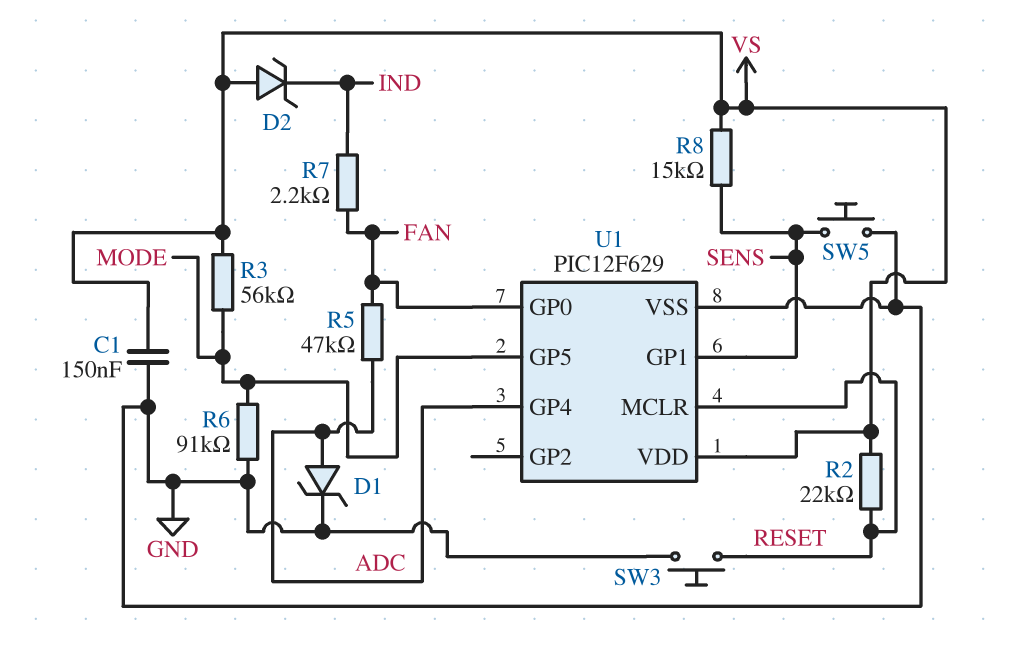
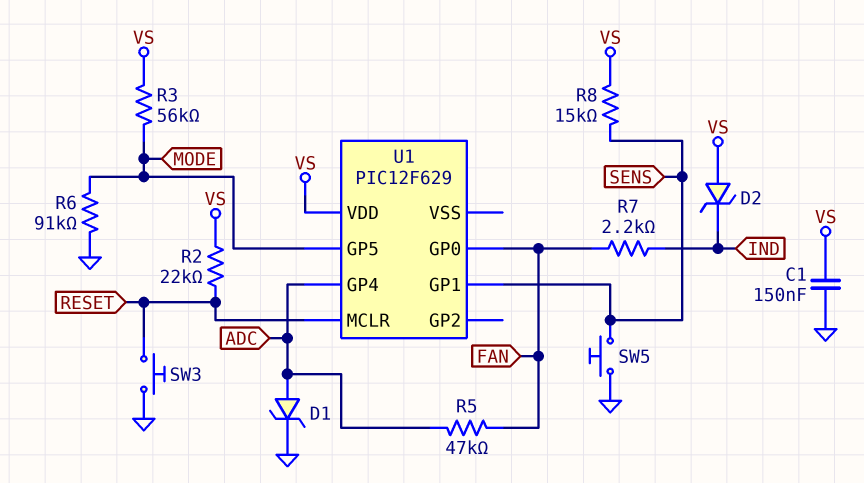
U1 pin VSS: GND -> none

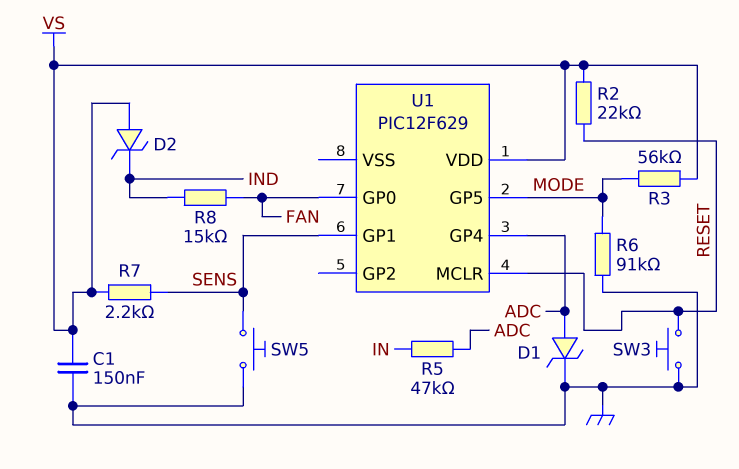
R5: 47k (ADC, FAN) -> 47k (ADC, IN)
R7: 2.2k (FAN, IND) -> 2.2k (SENS, VS)
R8: 15k (SENS, VS) -> 15k (FAN, IND)

